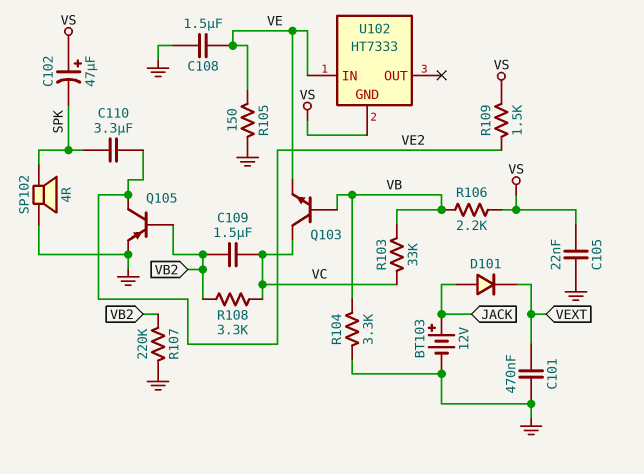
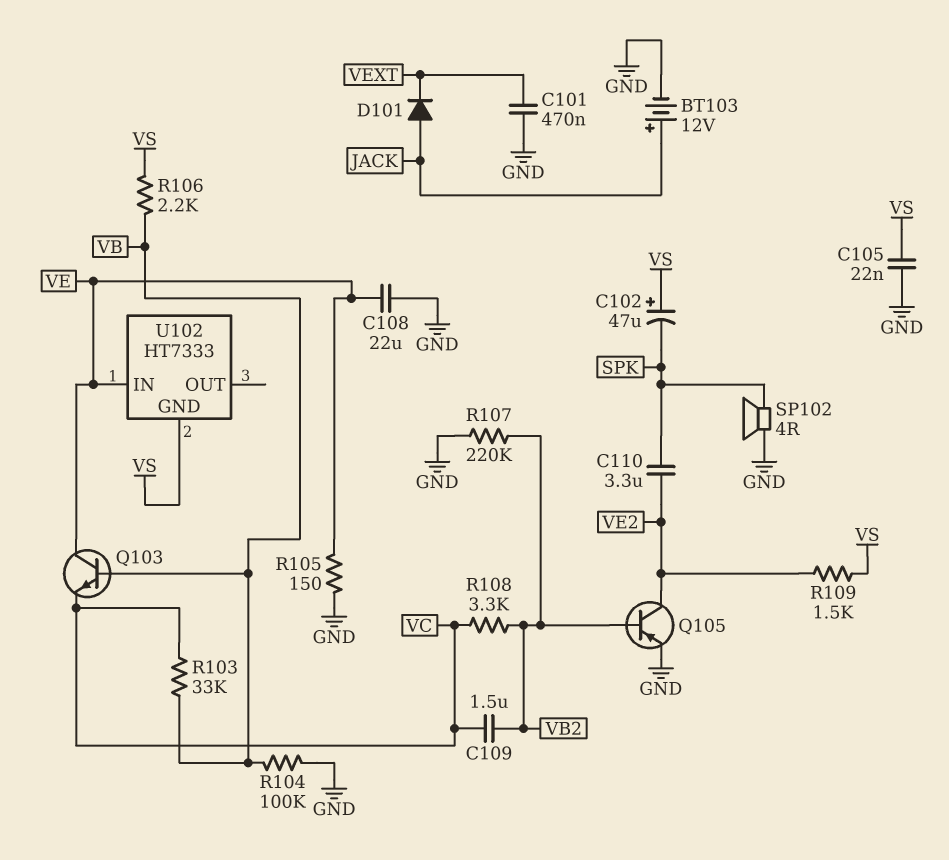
C108: 1.5uF (GND, VE) -> 22uF (GND, VE)
Q103: NPN (B VB, C VC, E VE) -> NPN (B VB, C VE, E VC)
R104: 3.3k (GND, VB) -> 100k (GND, VB)

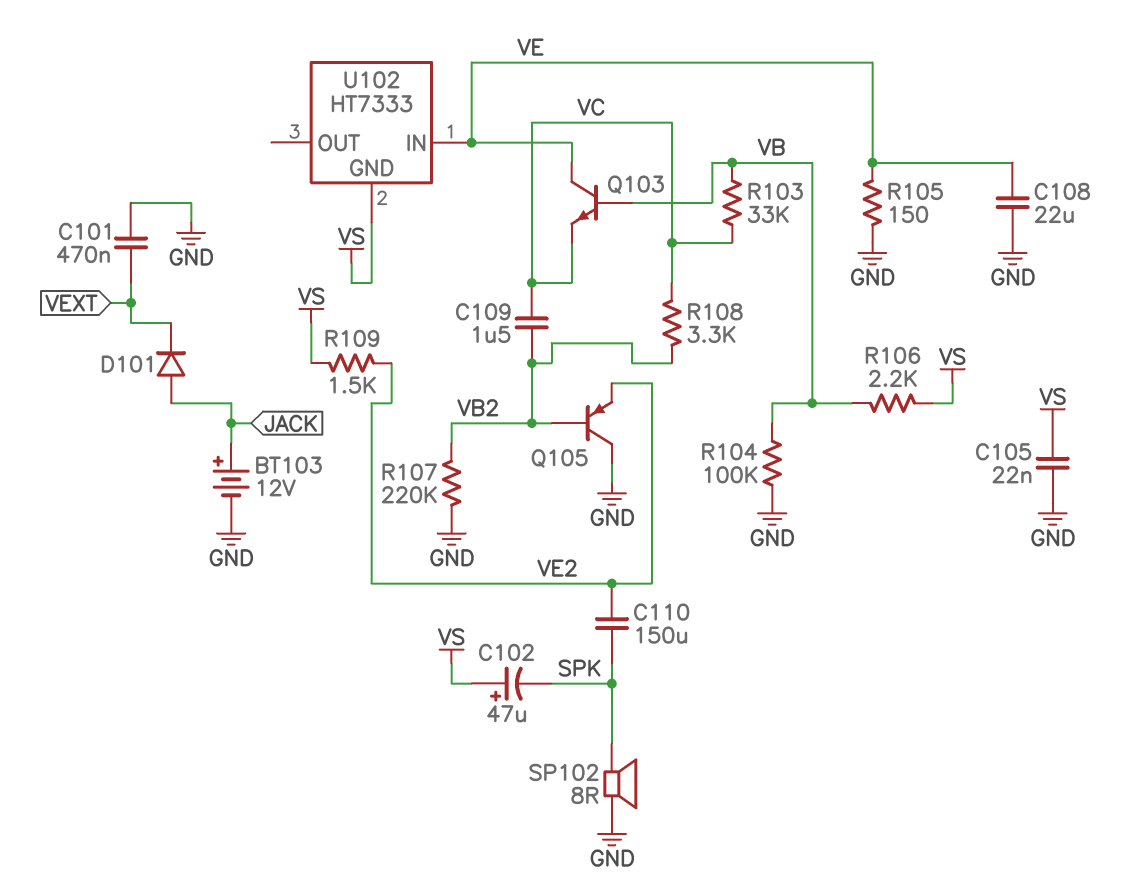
C110: 3.3uF (SPK, VE2) -> 150uF (SPK, VE2)
Q105: PNP (B VB2, C VE2, E GND) -> PNP (B VB2, C GND, E VE2)
SP102: speaker 4R (GND, SPK) -> speaker 8R (GND, SPK)

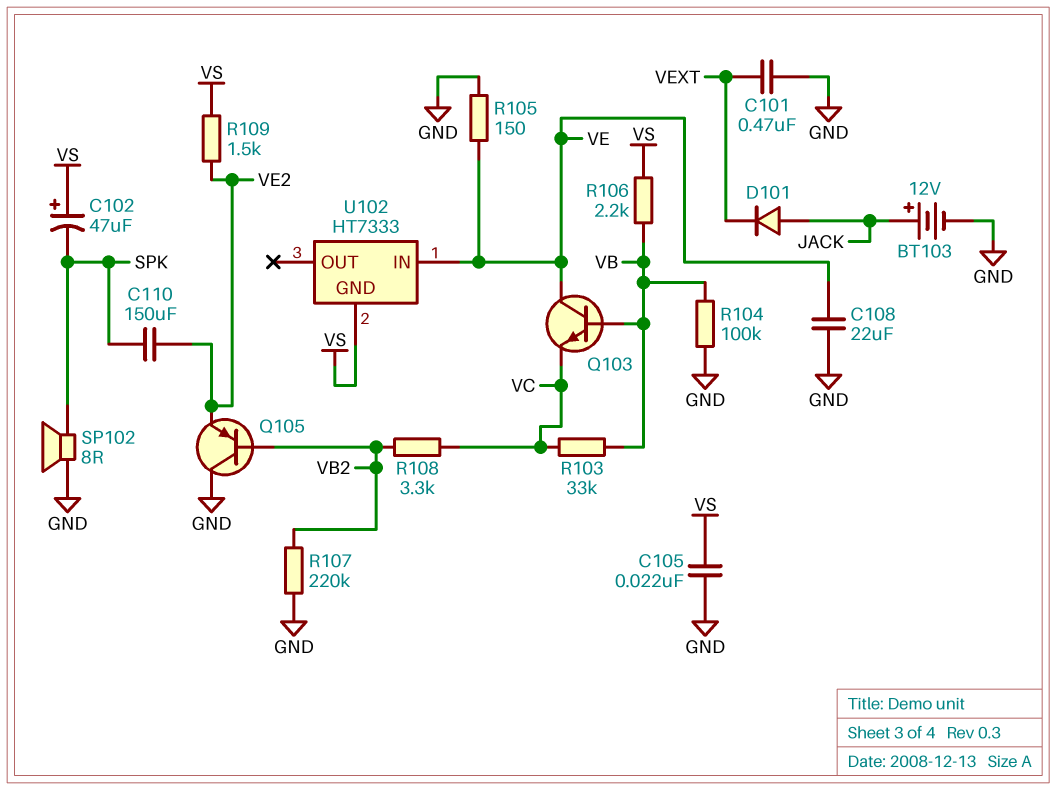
C109: 1.5uF (VB2, VC) -> none

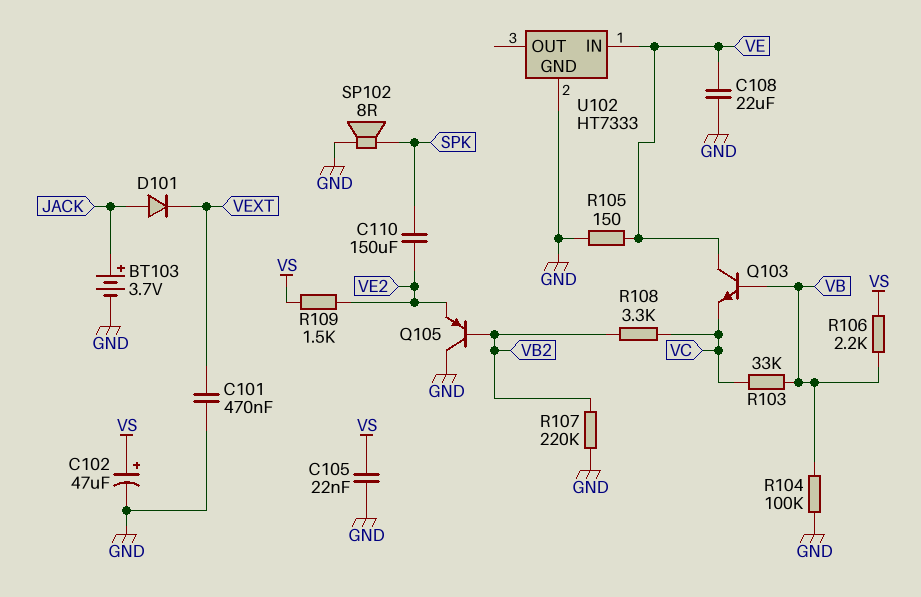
BT103: 12V (plus JACK, minus GND) -> 3.7V (plus JACK, minus GND)
C102: 47uF (plus VS, minus SPK) -> 47uF (plus VS, minus GND)
U102 pin GND: VS -> GND

